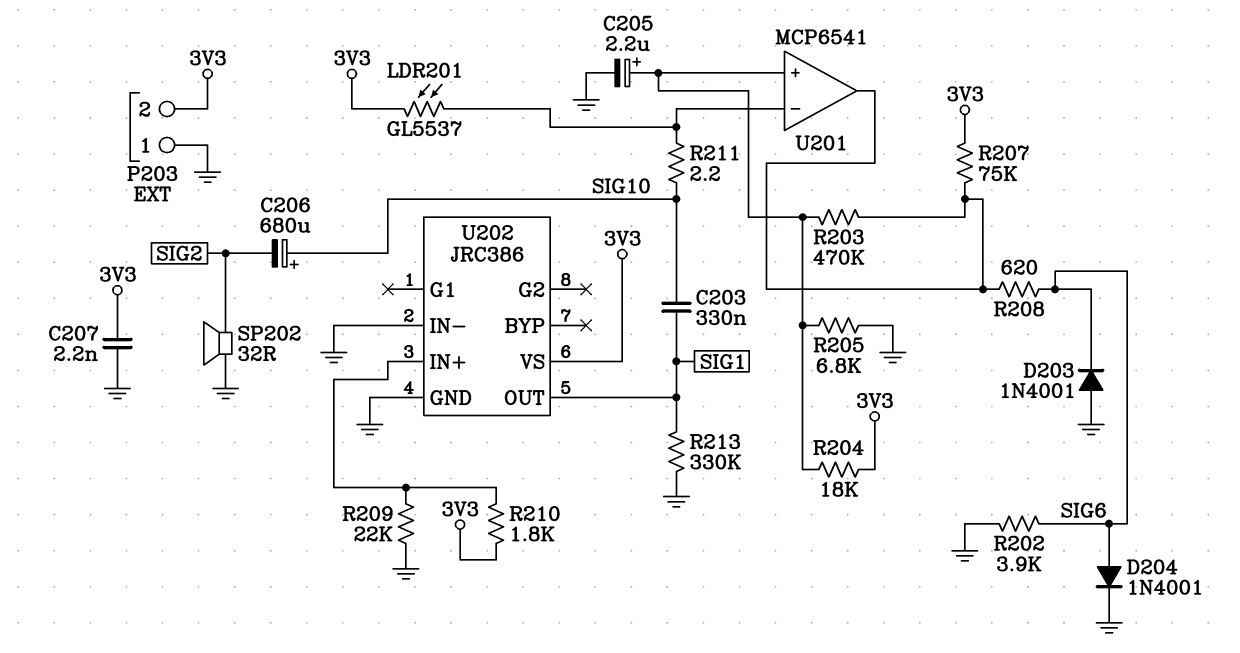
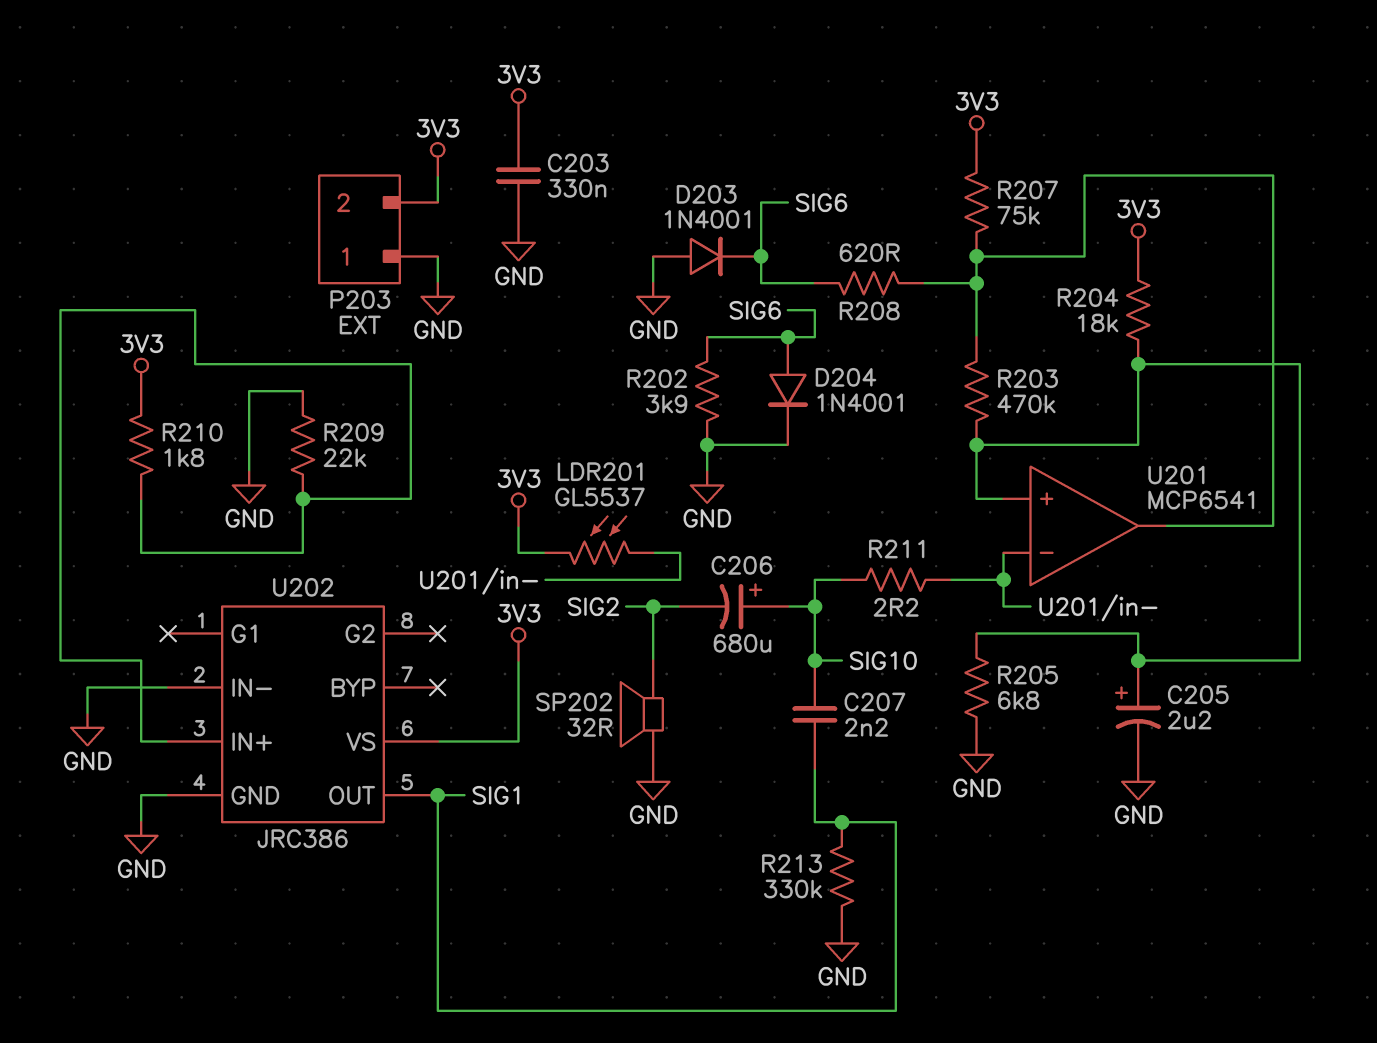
C203: 330nF (SIG1, SIG10) -> 330nF (3V3, GND)
C207: 2.2nF (3V3, GND) -> 2.2nF (SIG1, SIG10)

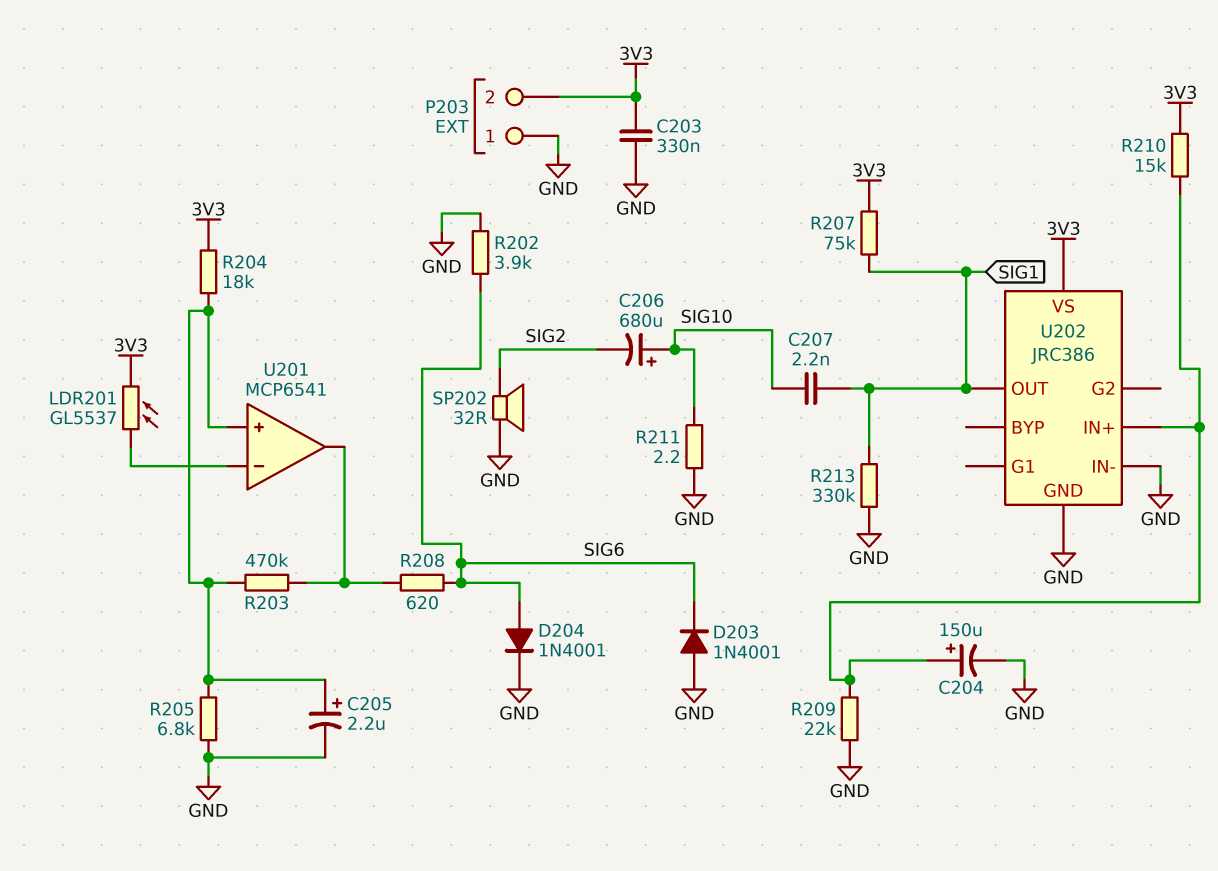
C204: none -> 150uF (plus U202/IN+, minus GND)
R207: 75k (3V3, U201/out) -> 75k (3V3, SIG1)
R210: 1.8k (3V3, U202/IN+) -> 15k (3V3, U202/IN+)
R211: 2.2 (SIG10, U201/in-) -> 2.2 (GND, SIG10)

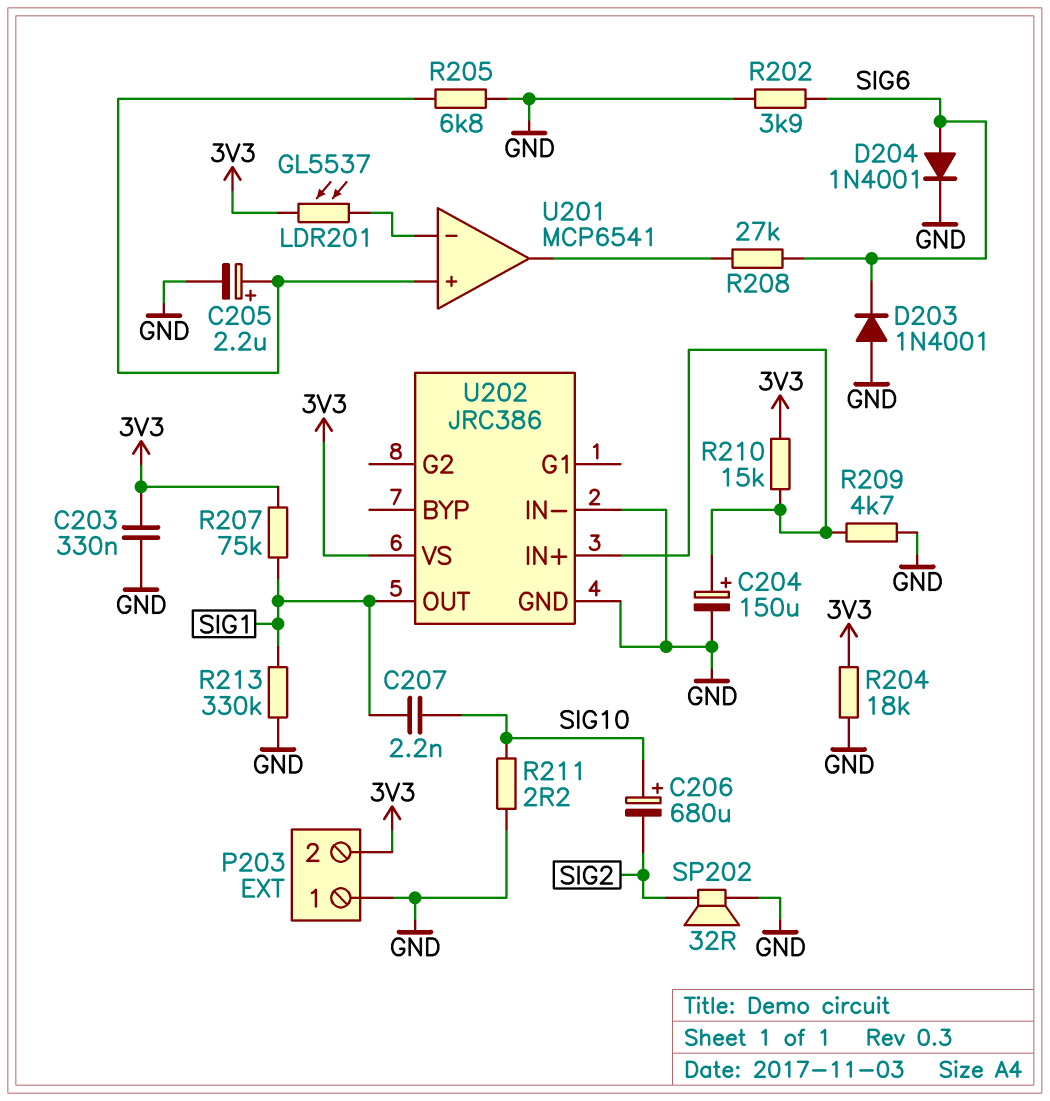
R203: 470k (U201/in+, U201/out) -> none
R204: 18k (3V3, U201/in+) -> 18k (3V3, GND)
R208: 620 (SIG6, U201/out) -> 27k (SIG6, U201/out)
R209: 22k (GND, U202/IN+) -> 4.7k (GND, U202/IN+)

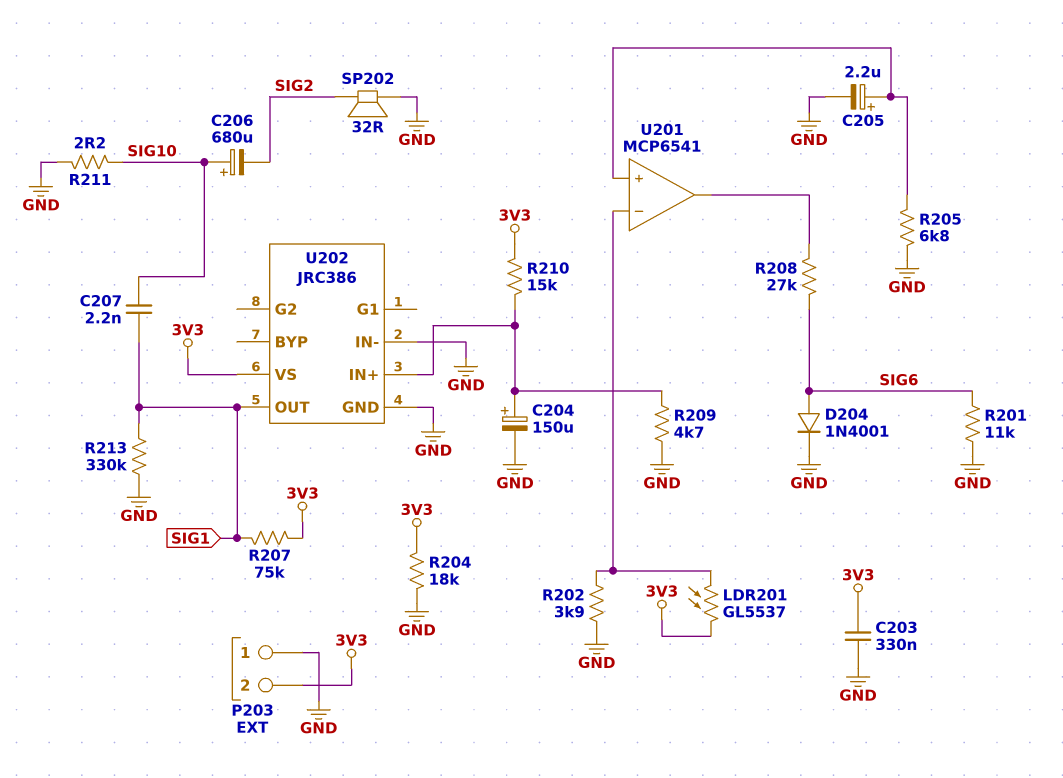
D203: diode 1N4001 (A GND, K SIG6) -> none
R201: none -> 11k (GND, SIG6)
R202: 3.9k (GND, SIG6) -> 3.9k (GND, U201/in-)

